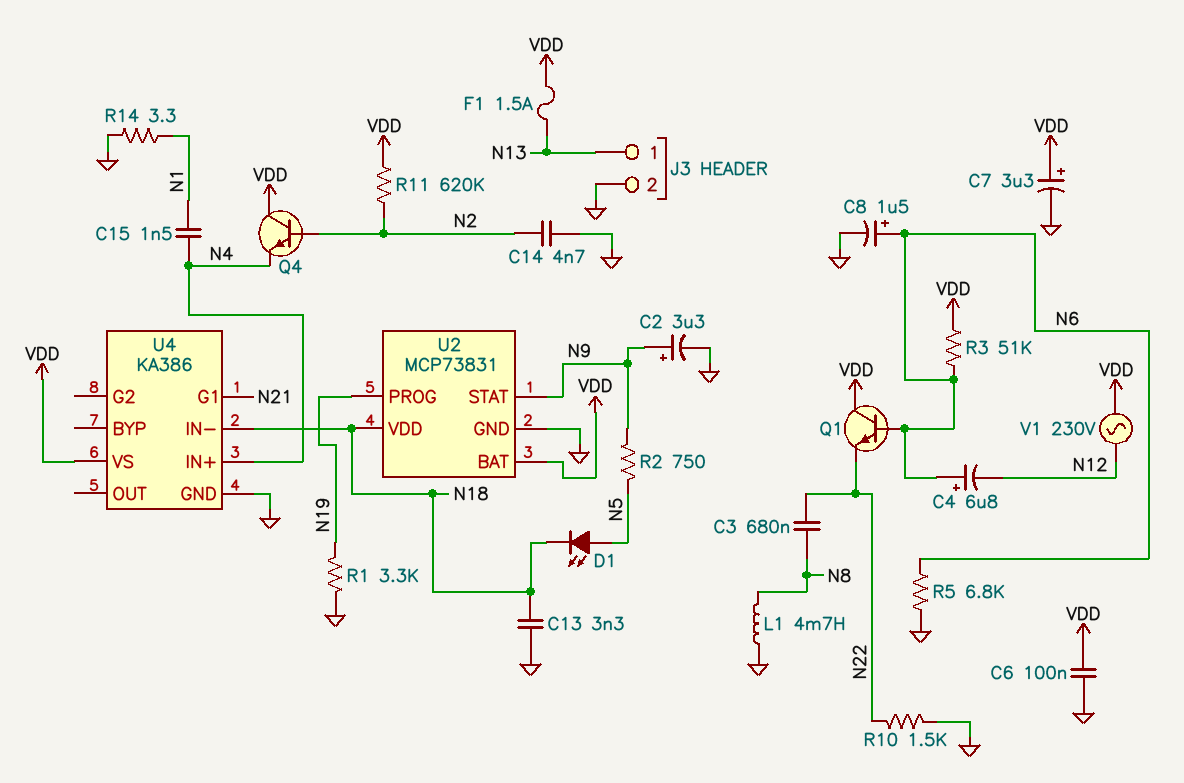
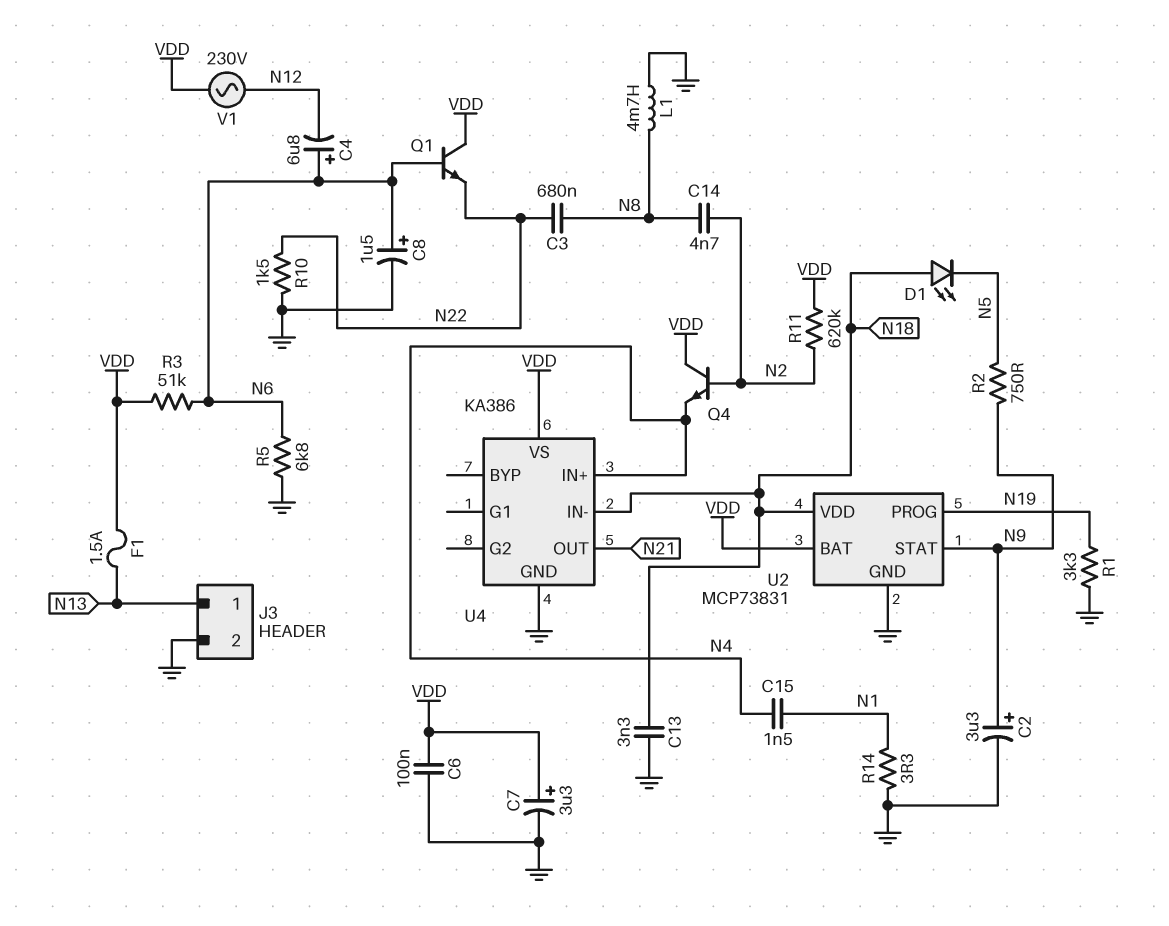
C14: 4.7nF (GND, N2) -> 4.7nF (N2, N8)
D1: LED (A N5, K N18) -> LED (A N18, K N5)
U4 pin G1: N21 -> none
U4 pin OUT: none -> N21

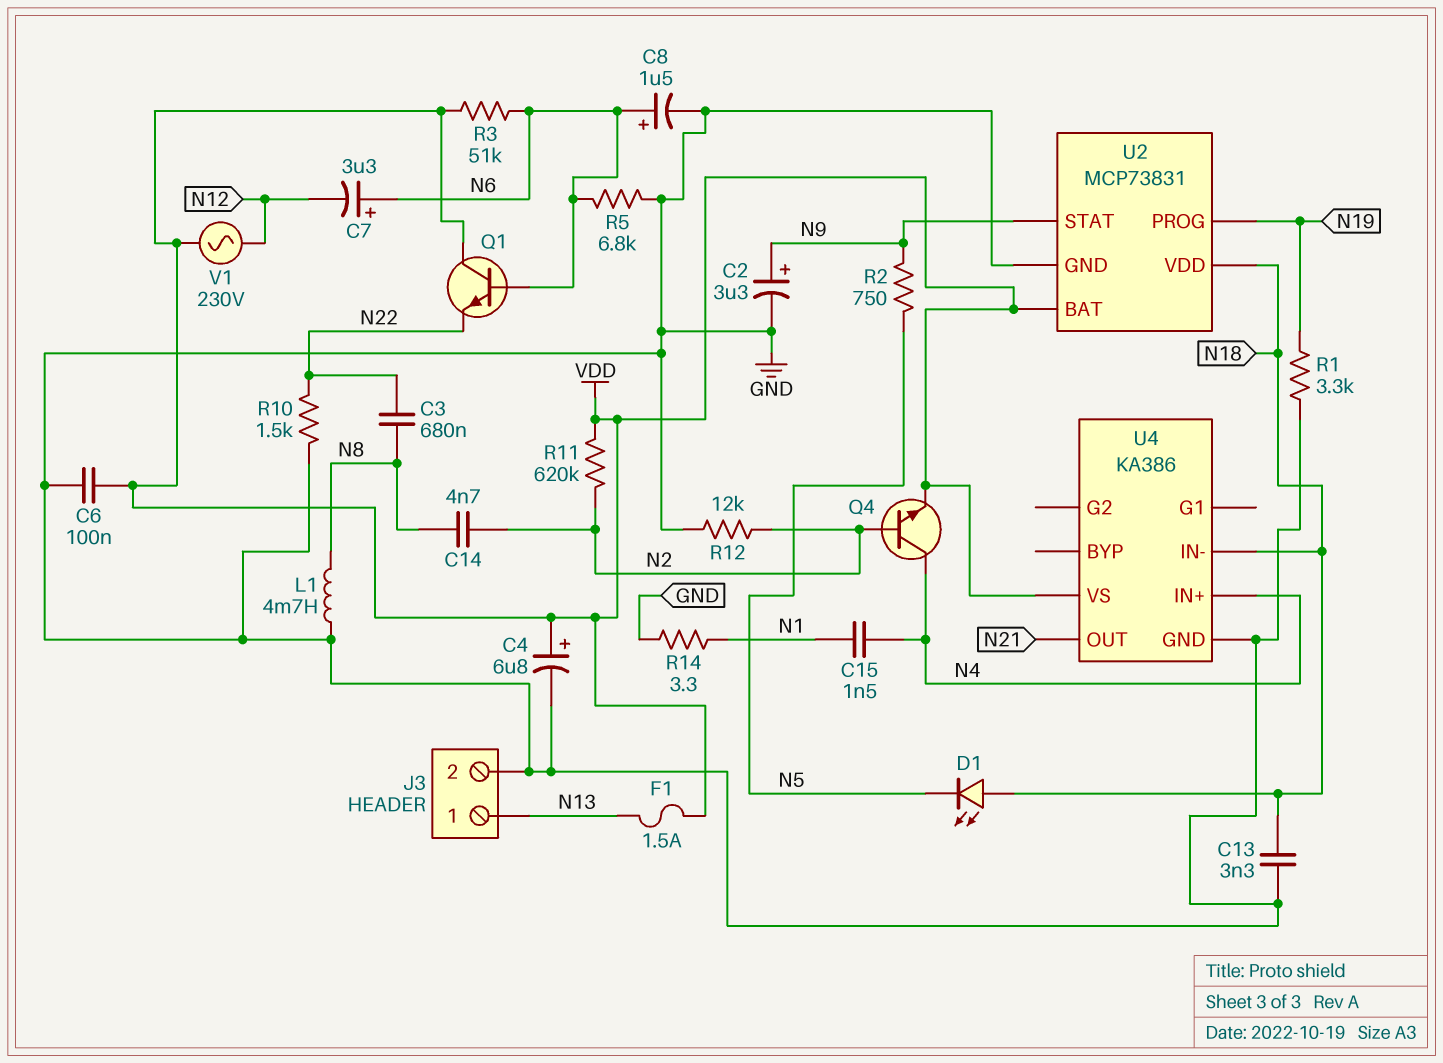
C4: 6.8uF (plus N6, minus N12) -> 6.8uF (plus VDD, minus GND)
C7: 3.3uF (plus VDD, minus GND) -> 3.3uF (plus N6, minus N12)
Q4: NPN (B N2, C VDD, E N4) -> NPN (B N2, C N4, E VDD)
R12: none -> 12k (GND, N2)

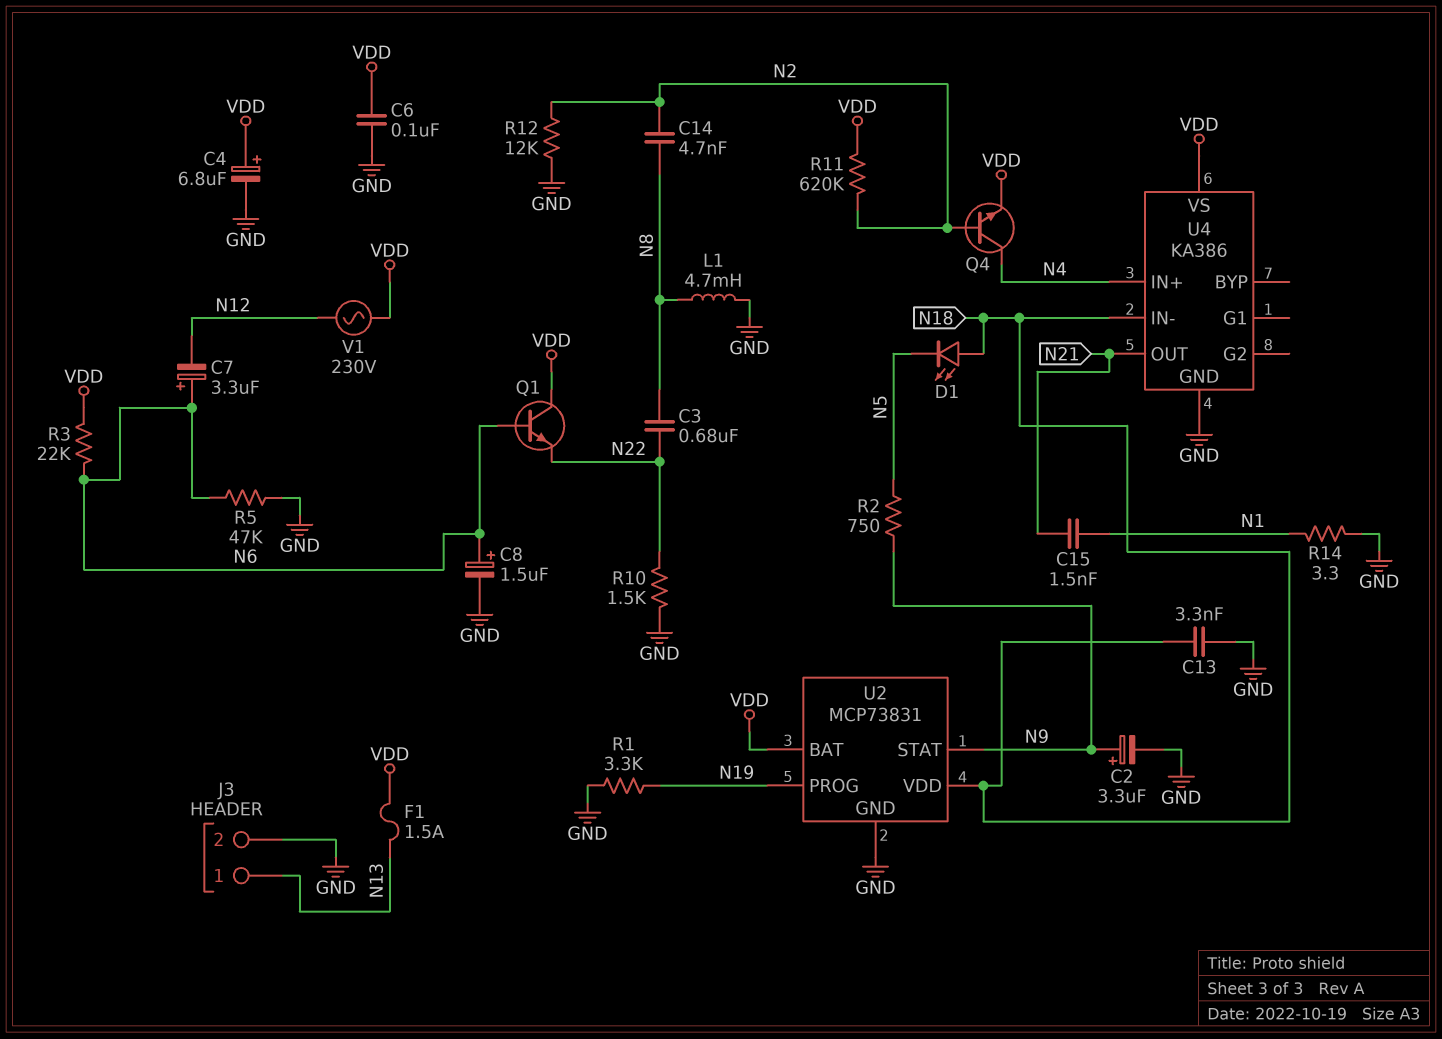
C15: 1.5nF (N1, N4) -> 1.5nF (N1, N21)
R3: 51k (N6, VDD) -> 22k (N6, VDD)
R5: 6.8k (GND, N6) -> 47k (GND, N6)

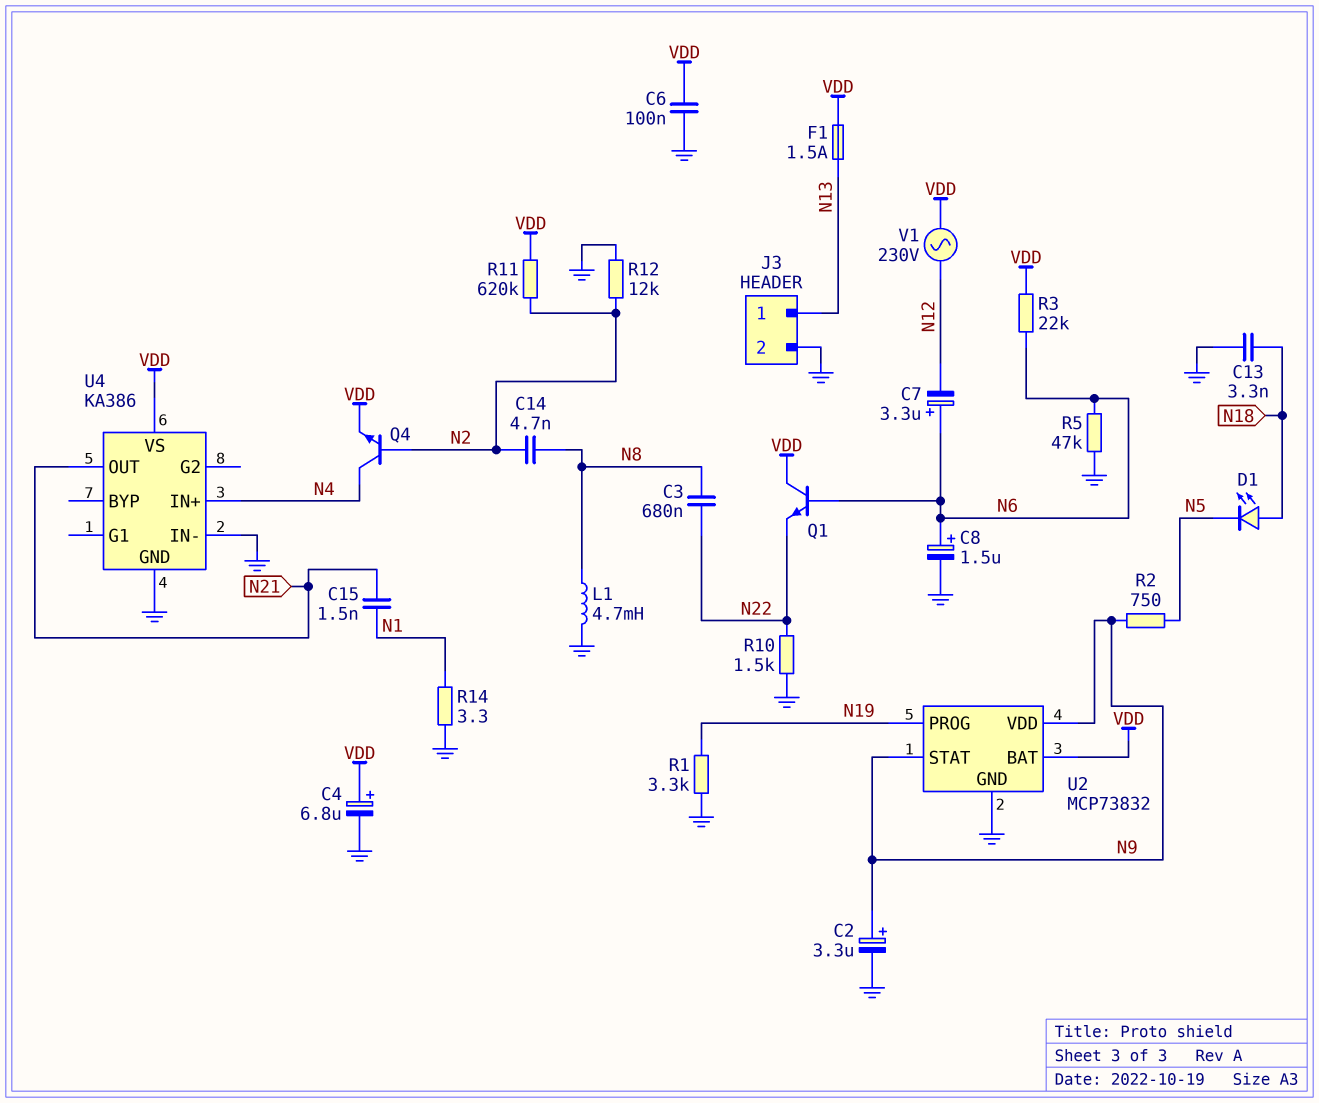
U2: MCP73831 -> MCP73832
U2 pin VDD: N18 -> N9
U4 pin IN-: N18 -> GND

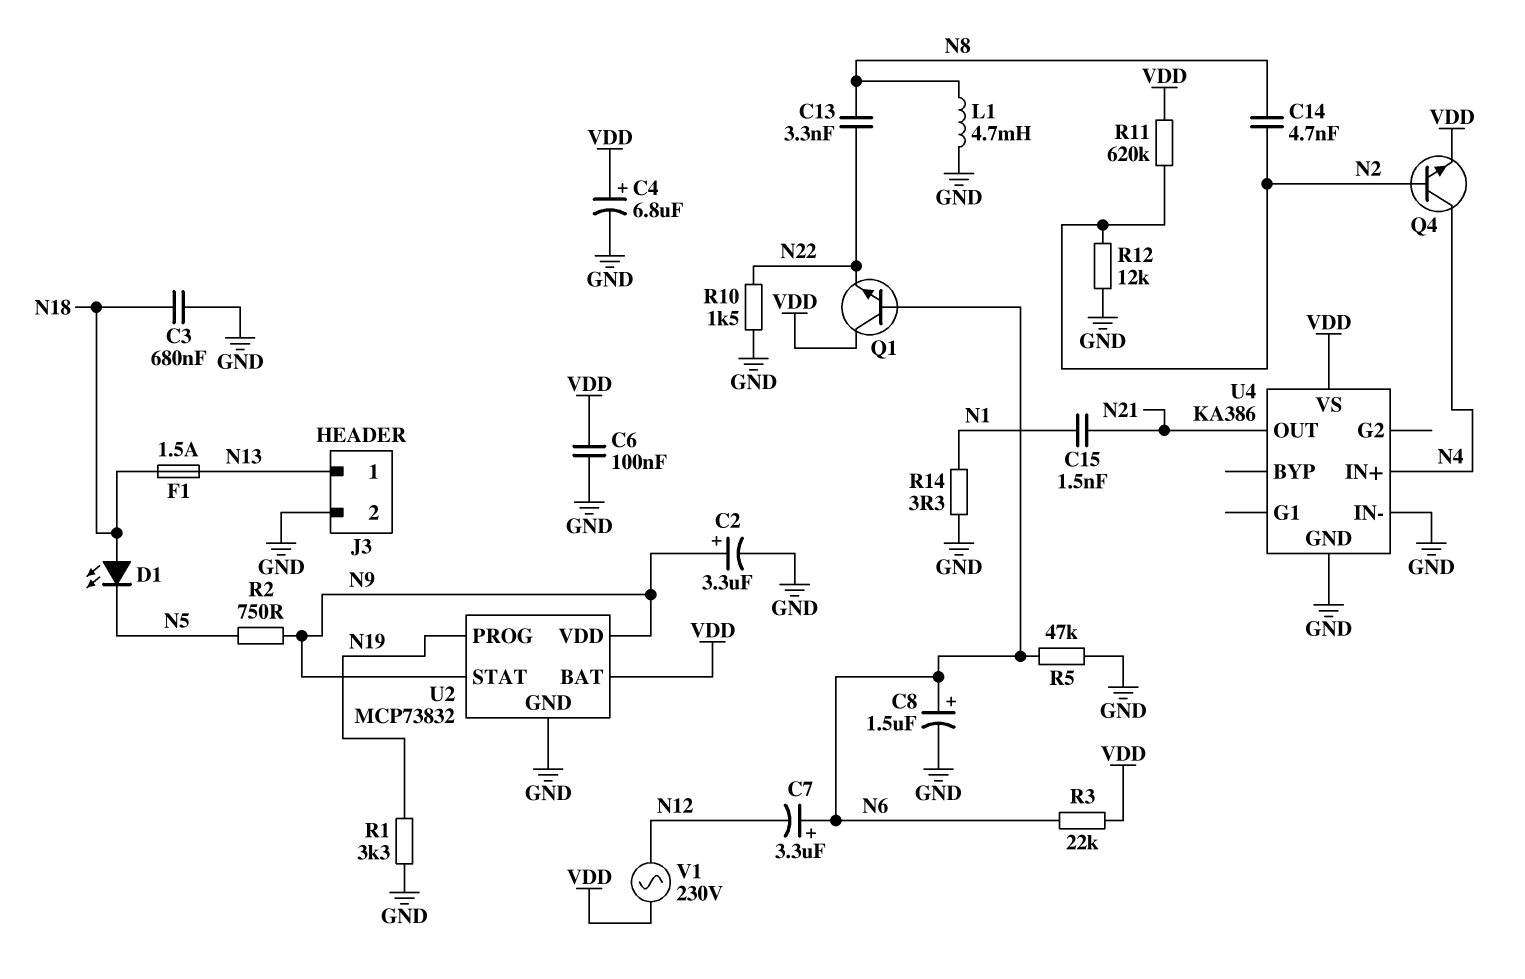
C3: 680nF (N8, N22) -> 680nF (GND, N18)
C13: 3.3nF (GND, N18) -> 3.3nF (N8, N22)
F1: 1.5A (N13, VDD) -> 1.5A (N13, N18)

